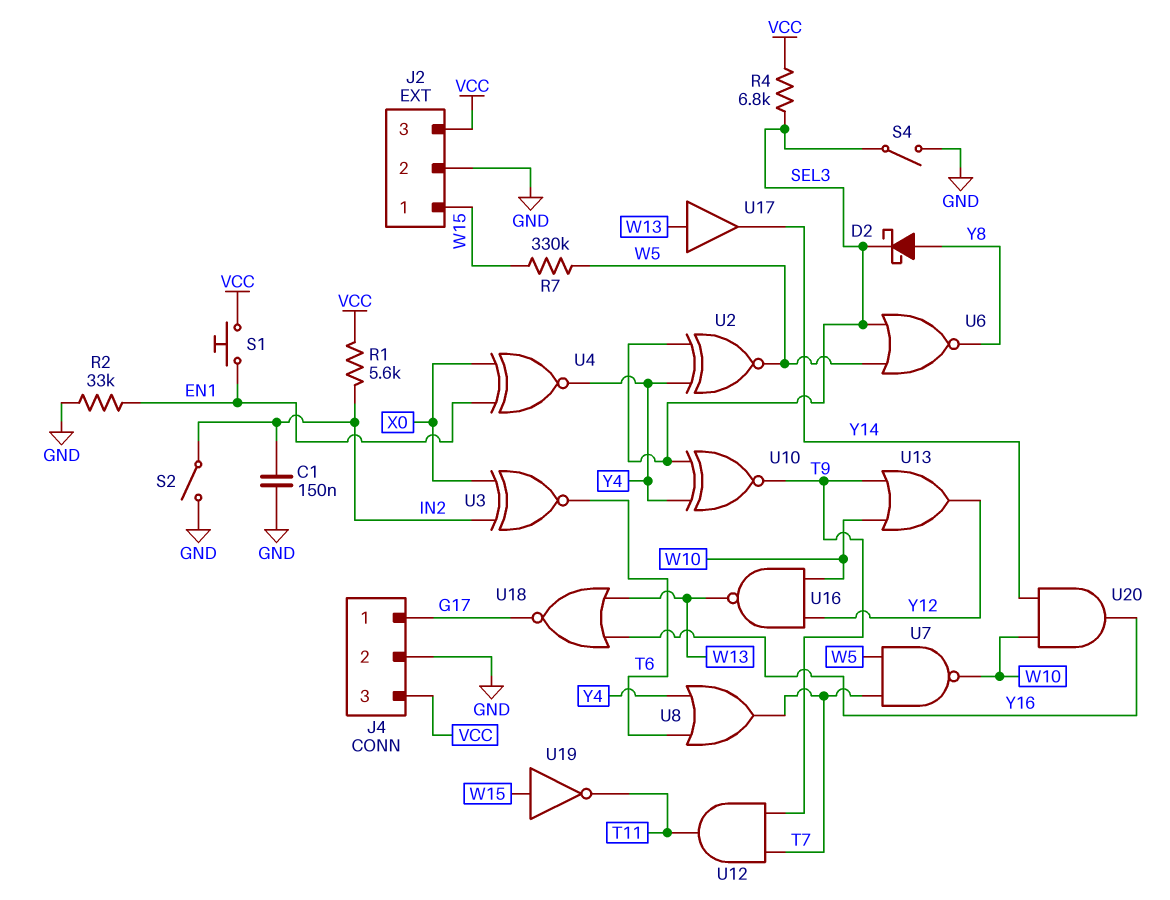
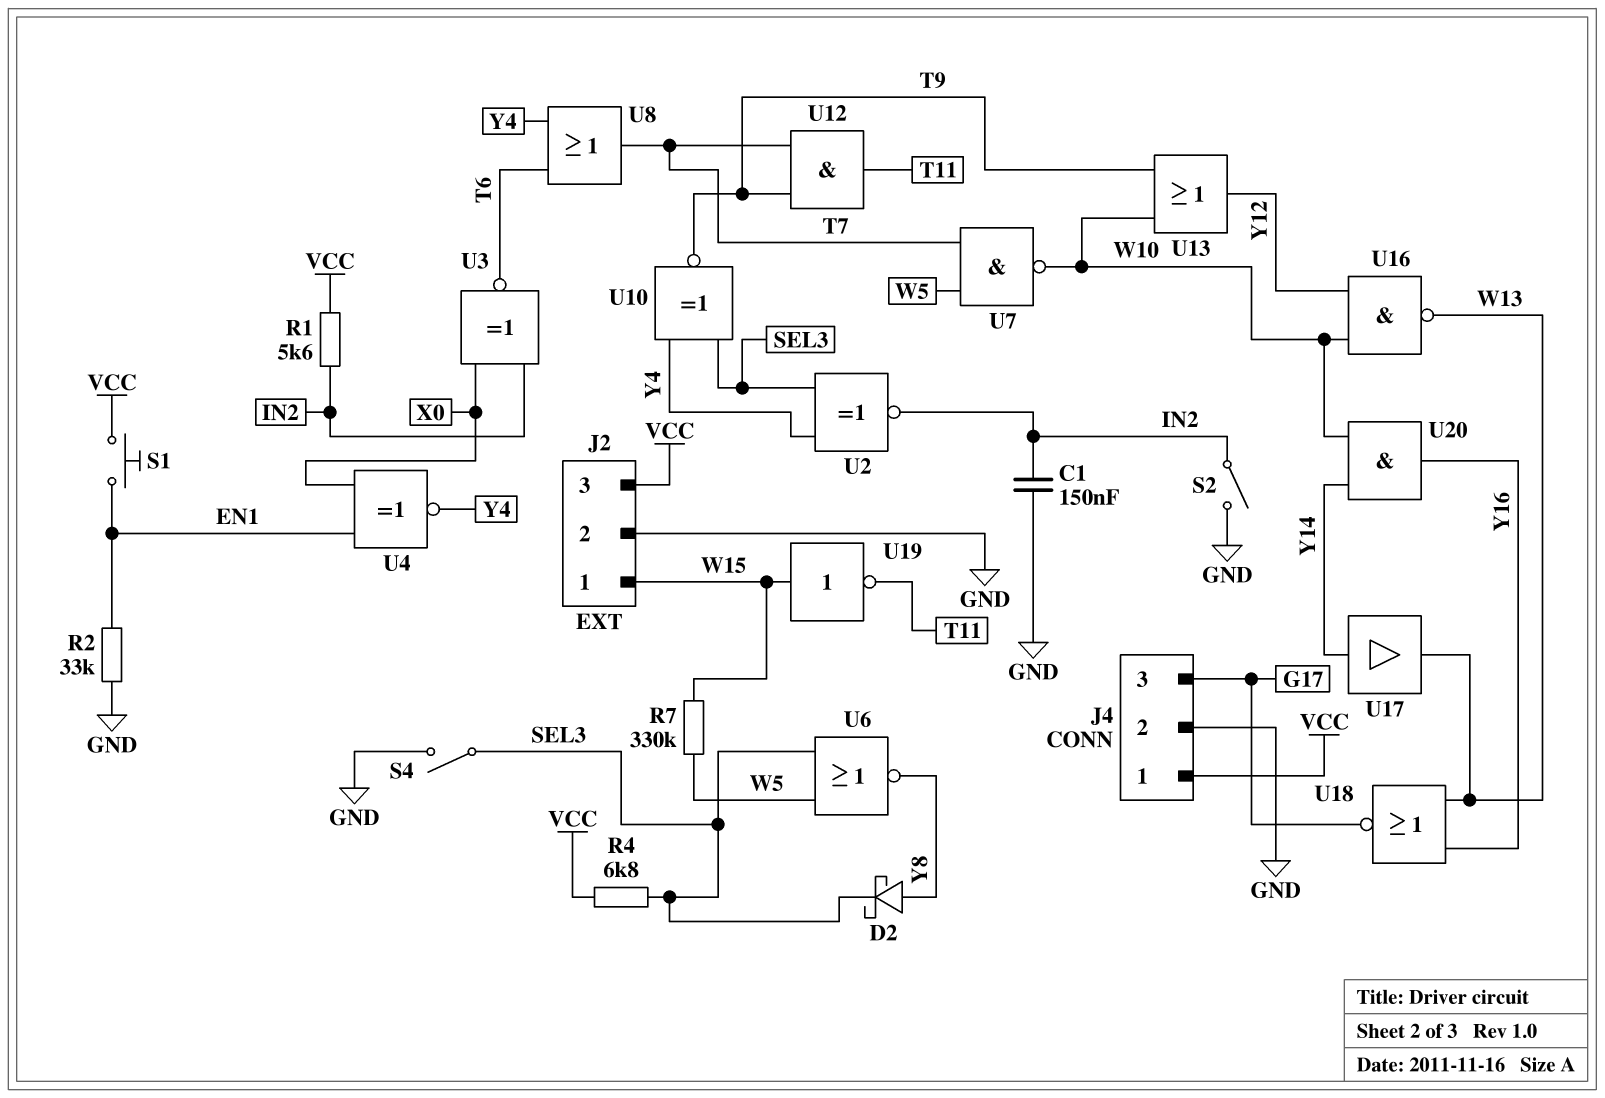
J4 pin 1: G17 -> VCC
J4 pin 3: VCC -> G17
U2: XNOR (in SEL3, in Y4, out W5) -> XNOR (in SEL3, in Y4, out IN2)
U17: buffer (in W13, out Y14) -> buffer (in Y14, out W13)

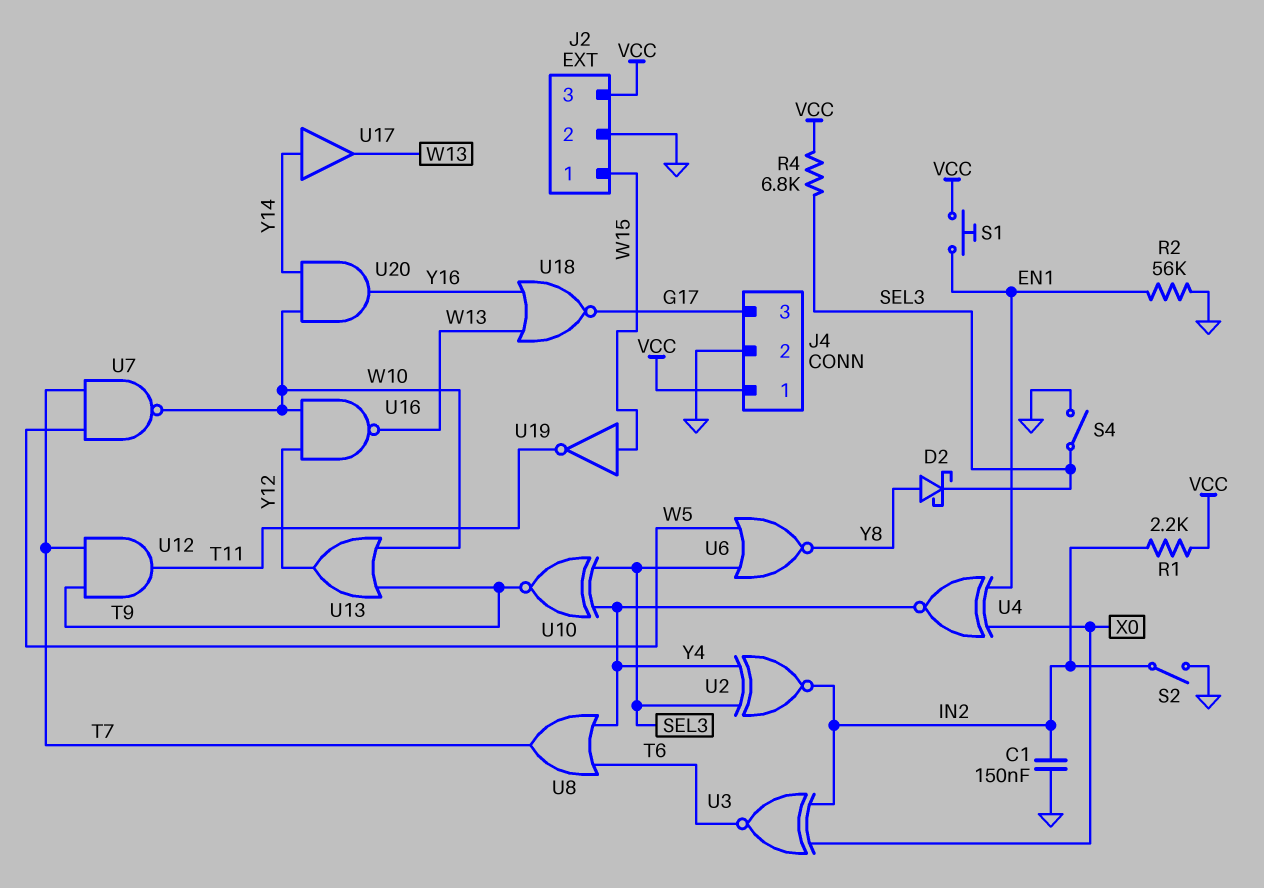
R1: 5.6k (IN2, VCC) -> 2.2k (IN2, VCC)
R2: 33k (EN1, GND) -> 56k (EN1, GND)
R7: 330k (W5, W15) -> none

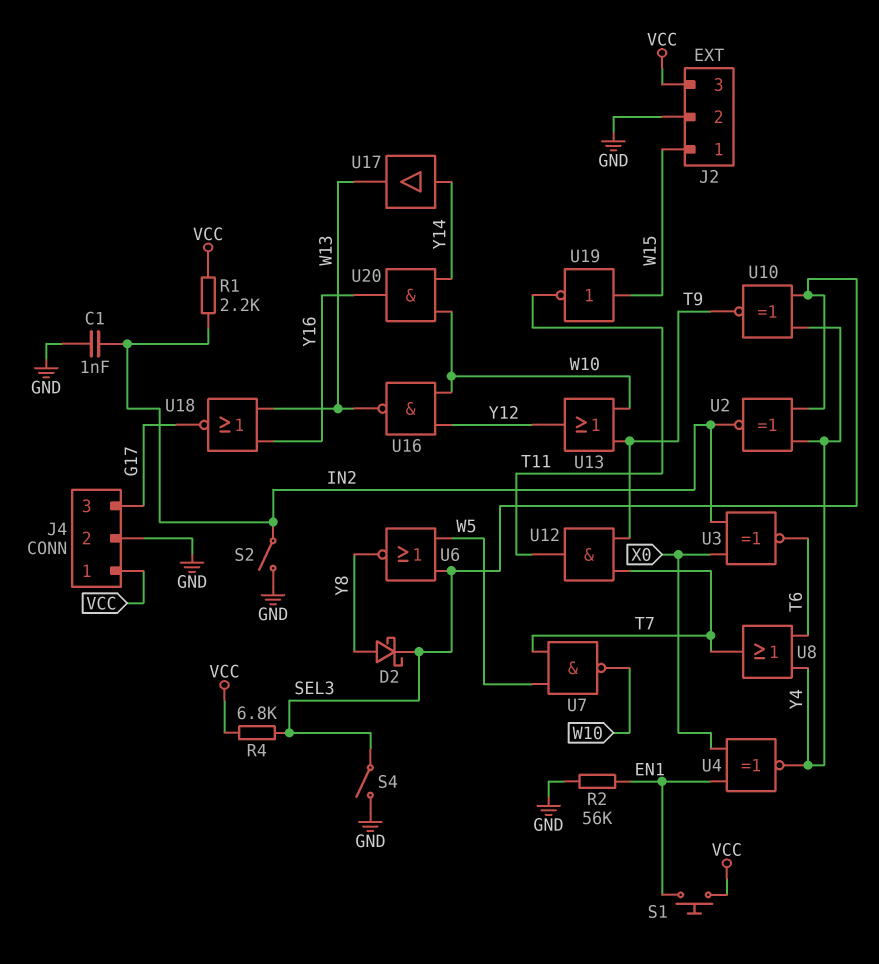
C1: 150nF (GND, IN2) -> 1nF (GND, IN2)

